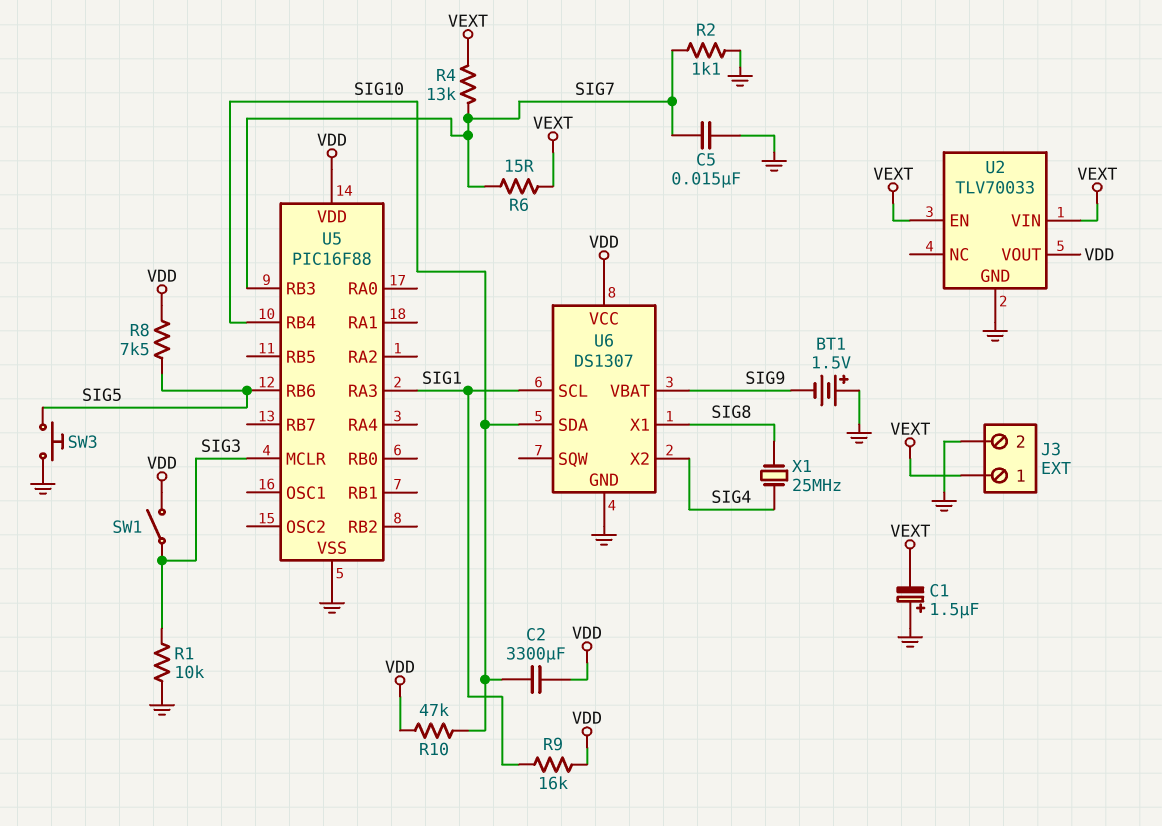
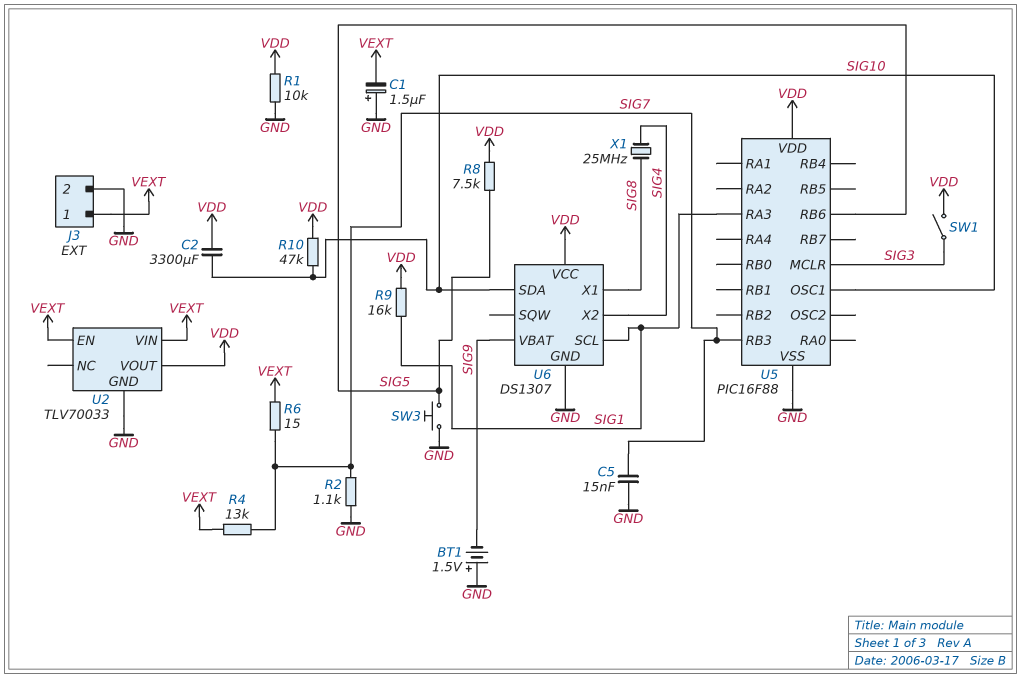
R1: 10k (GND, SIG3) -> 10k (GND, VDD)
U5 pin OSC1: none -> SIG10
U5 pin RB4: SIG10 -> none

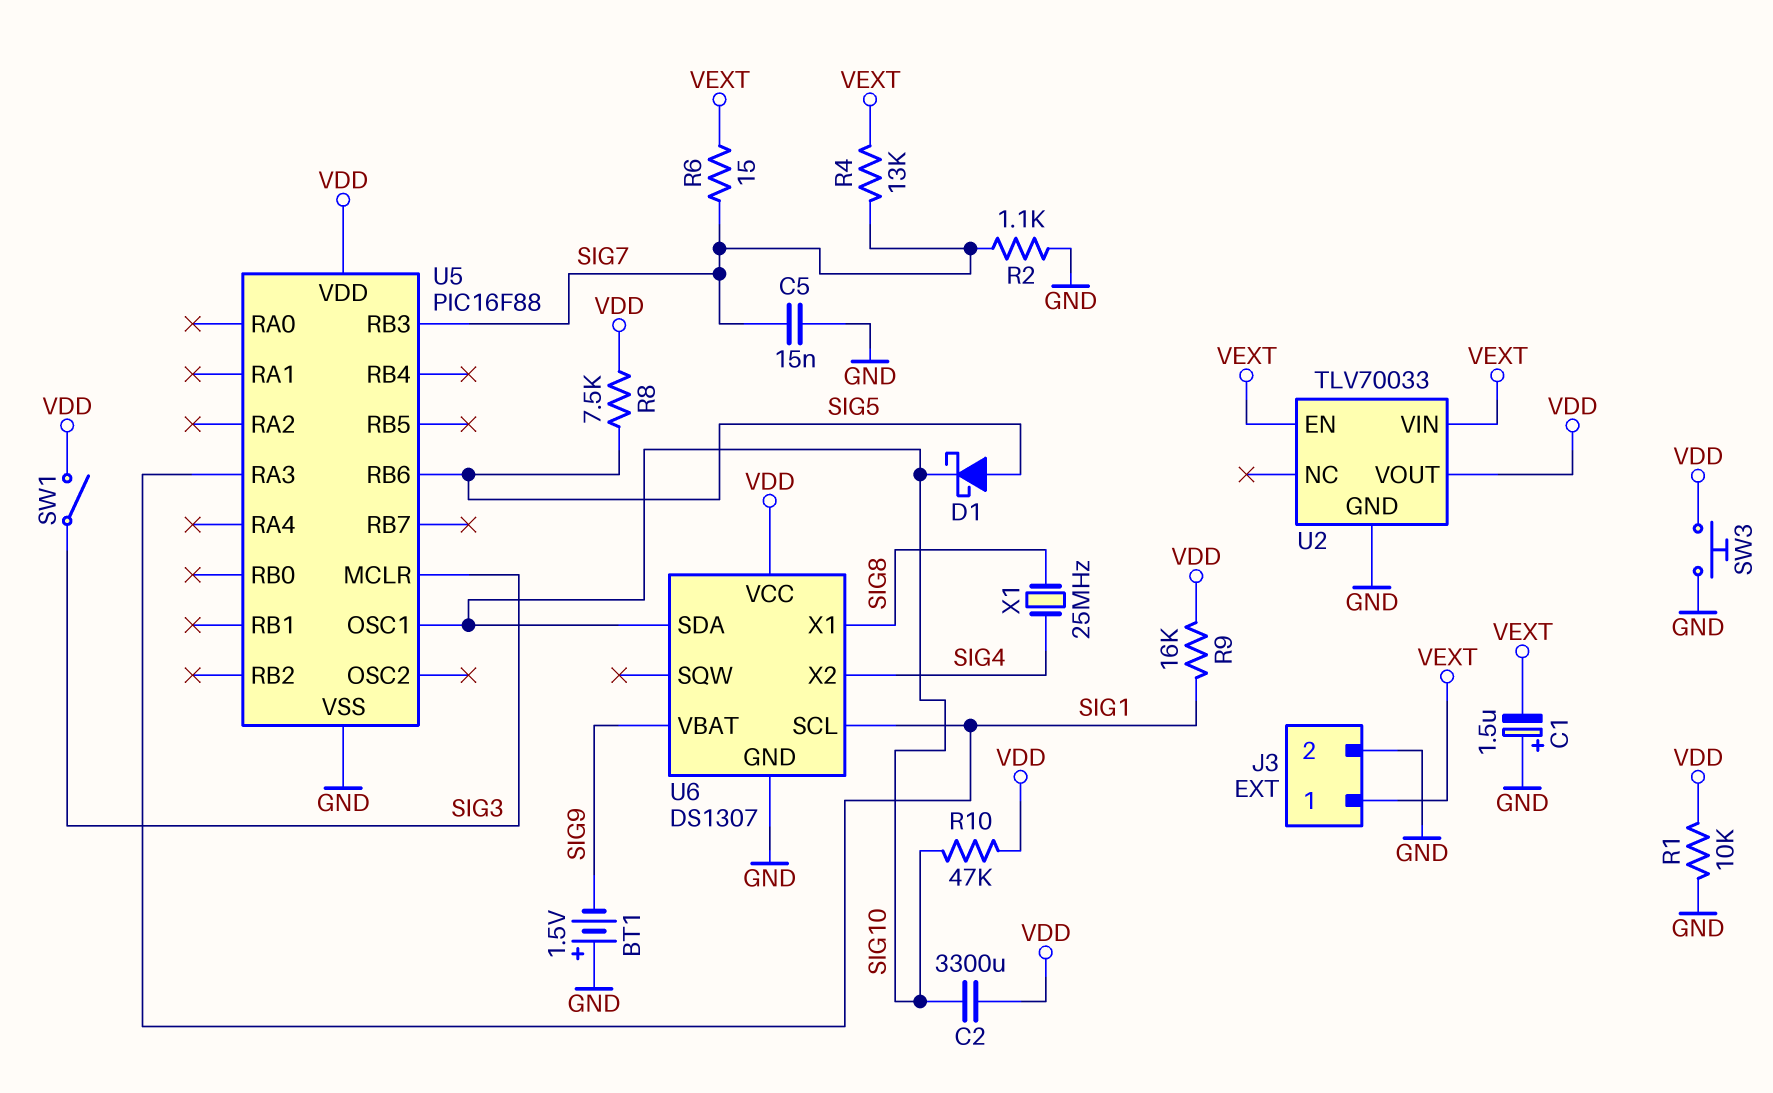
D1: none -> schottky (A SIG5, K SIG10)
SW3: button (GND, SIG5) -> button (GND, VDD)

